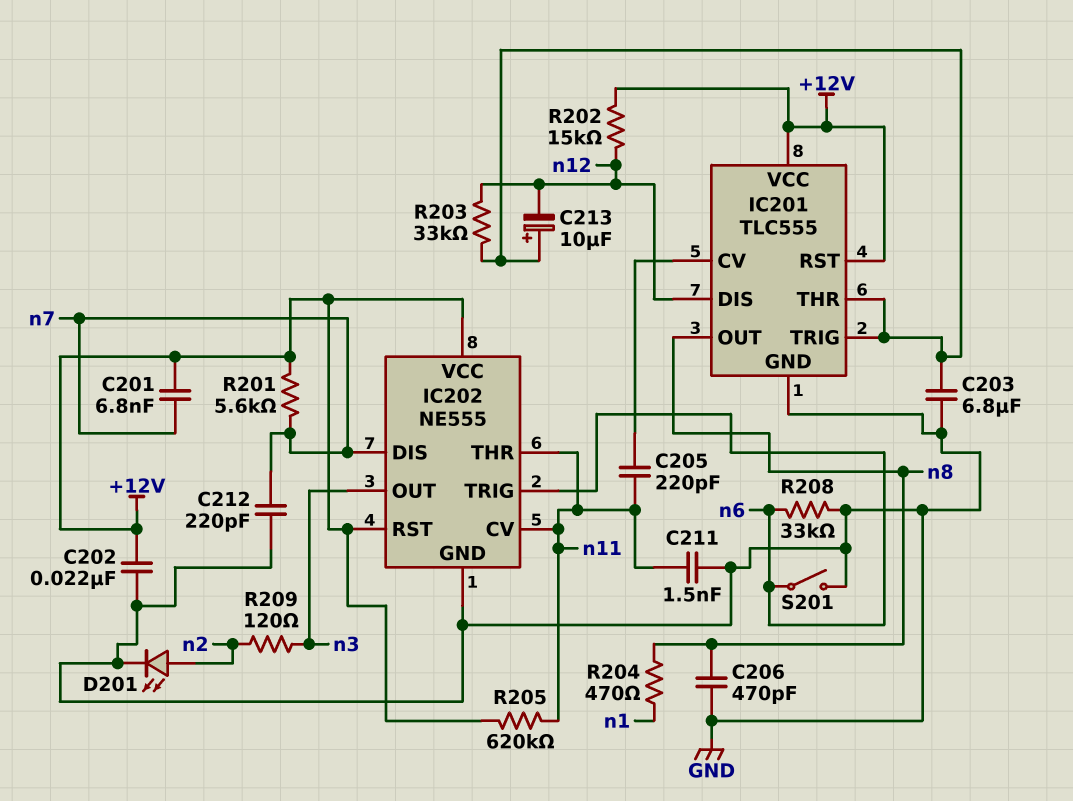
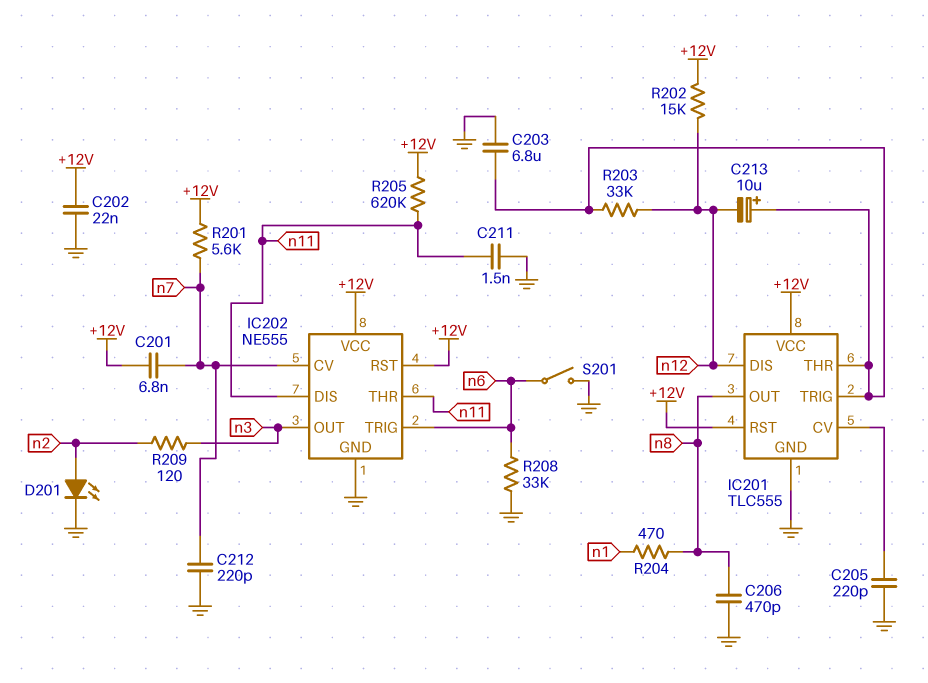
C205: 220pF (IC201/CV, n11) -> 220pF (GND, IC201/CV)
IC202 pin CV: n11 -> n7
IC202 pin DIS: n7 -> n11

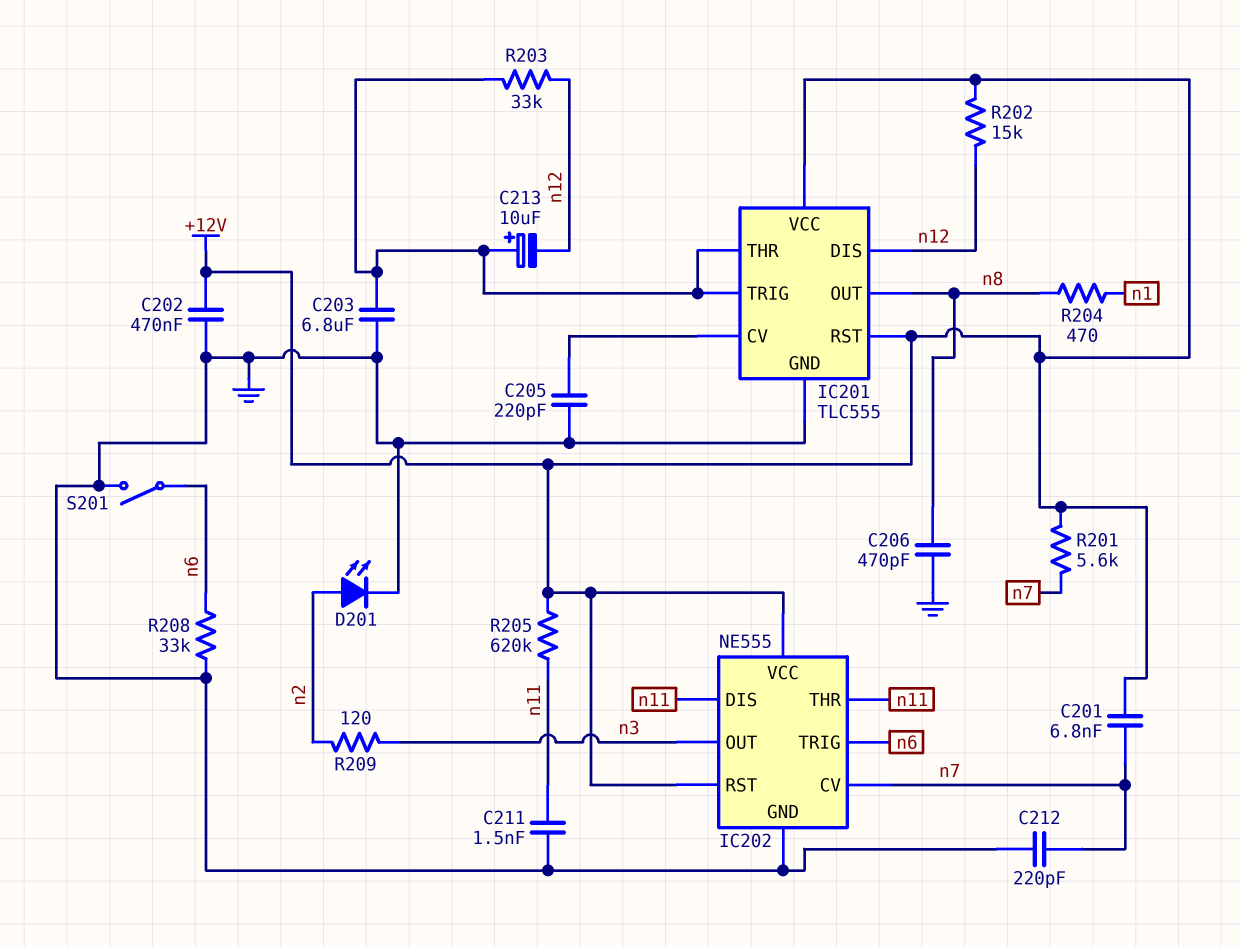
C202: 22nF (+12V, GND) -> 470nF (+12V, GND)

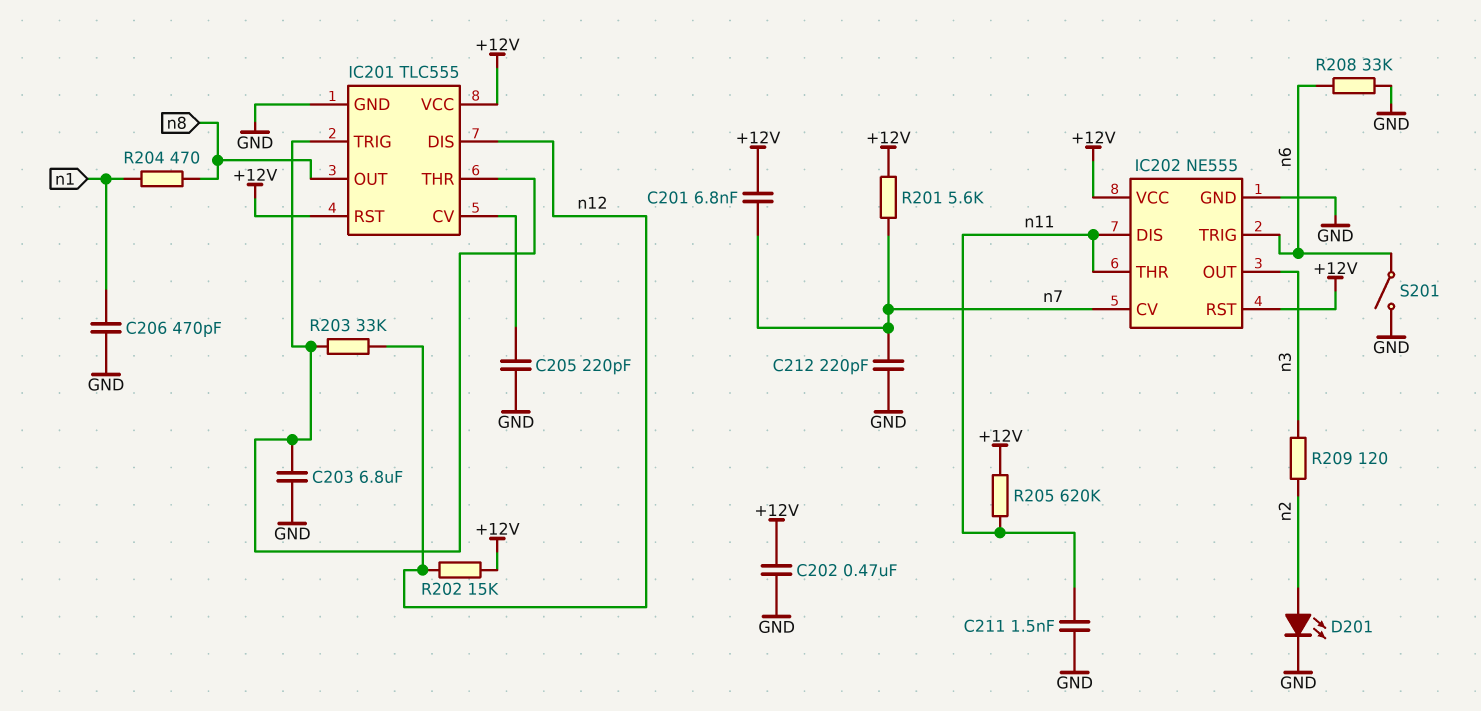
C206: 470pF (GND, n8) -> 470pF (GND, n1)
C213: 10uF (plus IC201/THR, minus n12) -> none

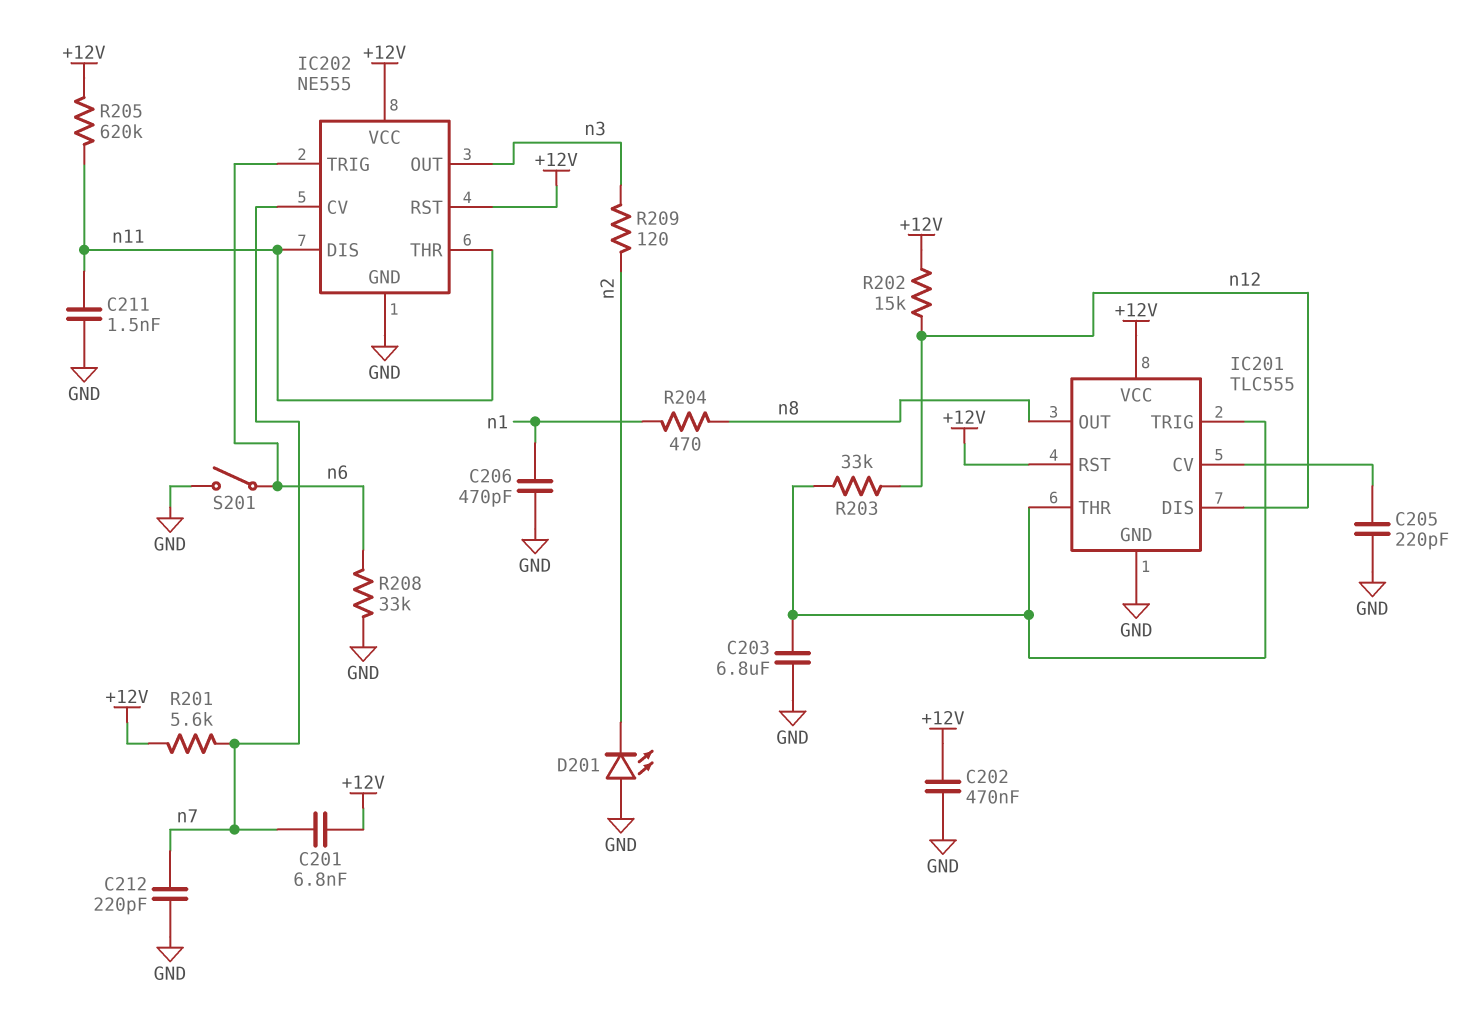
D201: LED (A n2, K GND) -> LED (A GND, K n2)

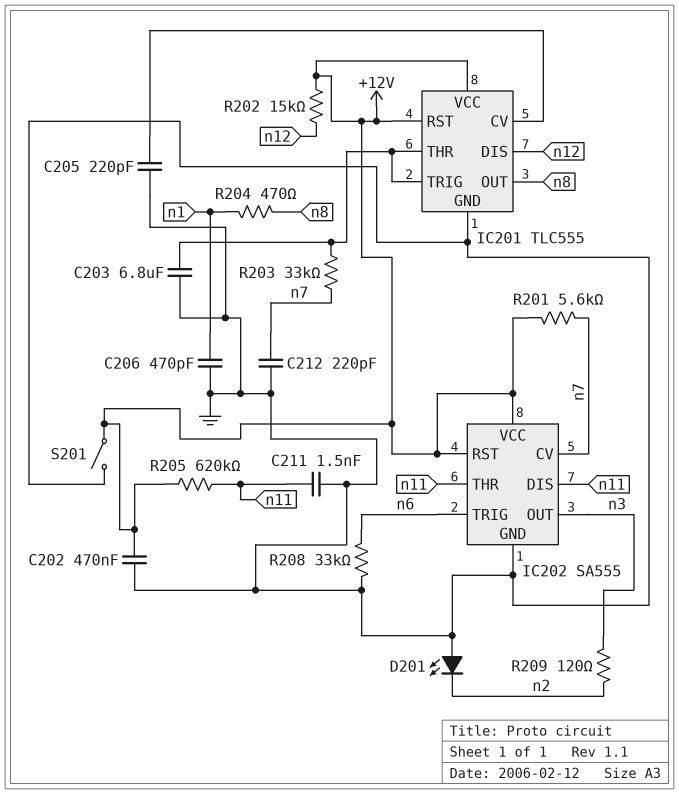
C201: 6.8nF (+12V, n7) -> none
IC202: NE555 -> SA555
R203: 33k (IC201/THR, n12) -> 33k (IC201/THR, n7)
S201: switch (GND, n6) -> switch (+12V, GND)

